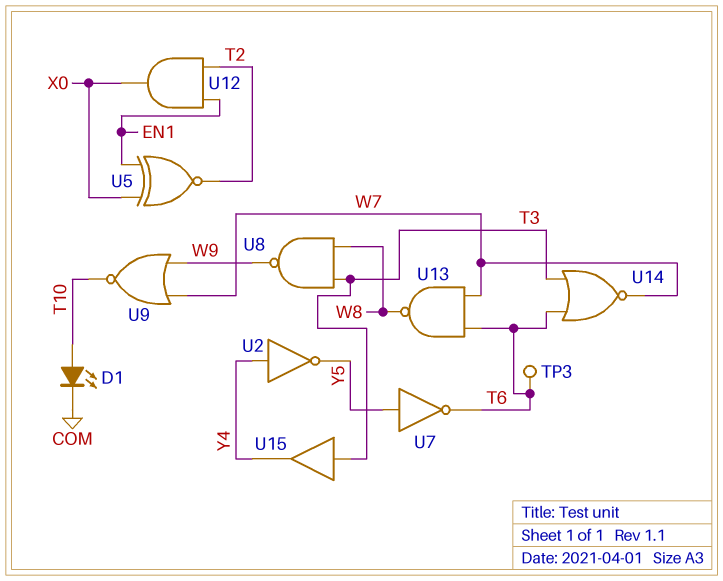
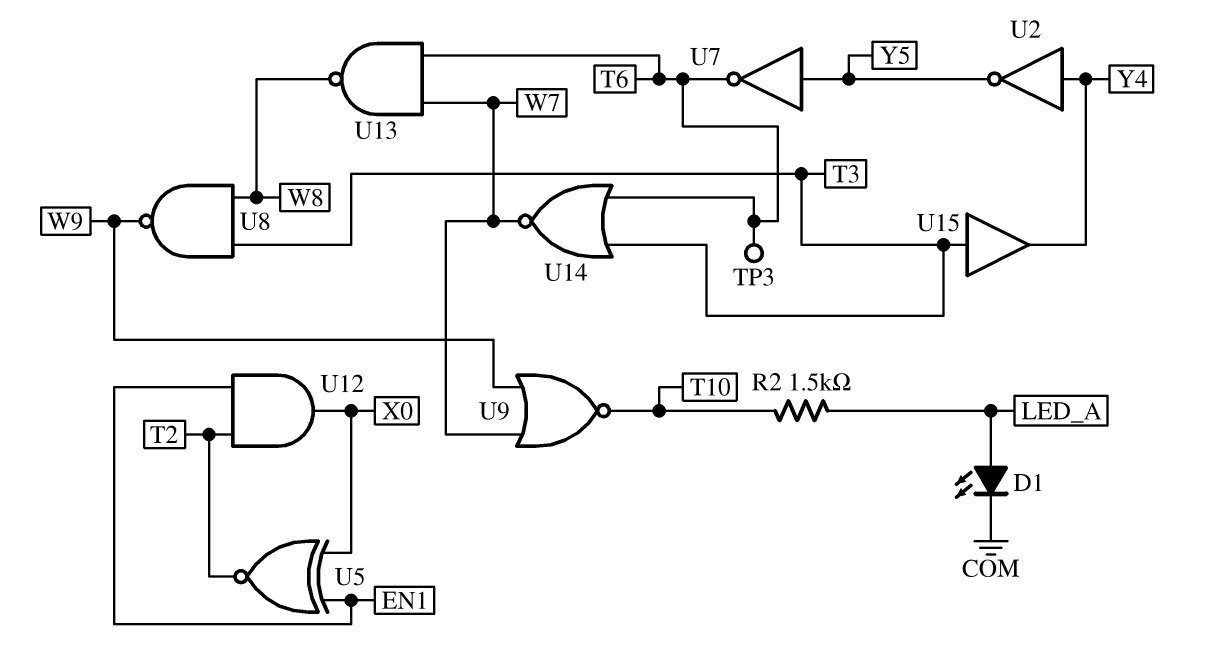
D1: LED (A T10, K COM) -> LED (A LED_A, K COM)
R2: none -> 1.5k (LED_A, T10)

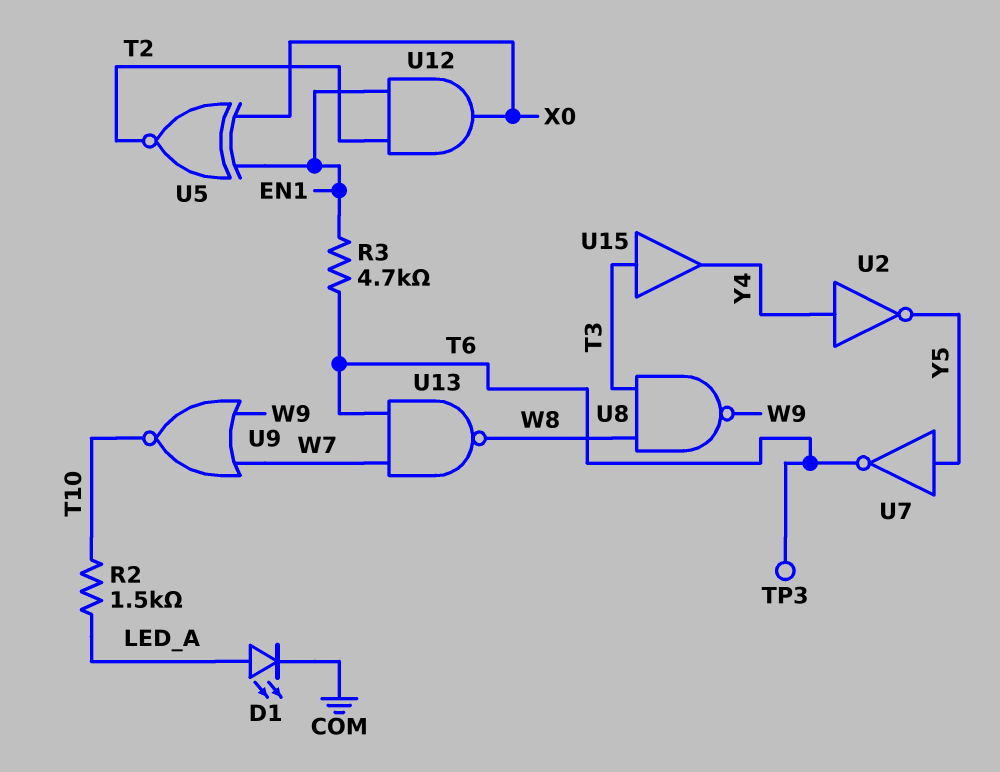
R3: none -> 4.7k (EN1, T6)
U14: NOR (in T3, in T6, out W7) -> none

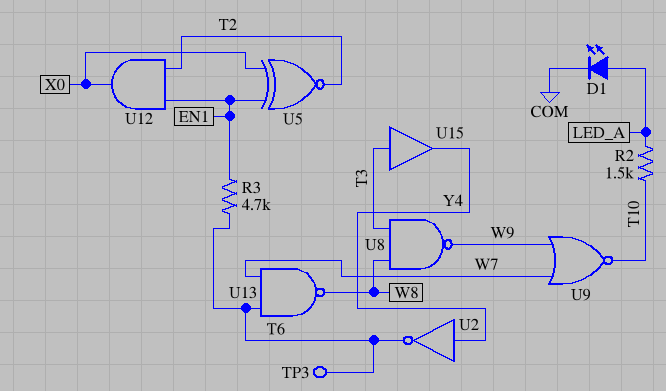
U2: NOT (in Y4, out Y5) -> NOT (in Y4, out T6)
U7: NOT (in Y5, out T6) -> none

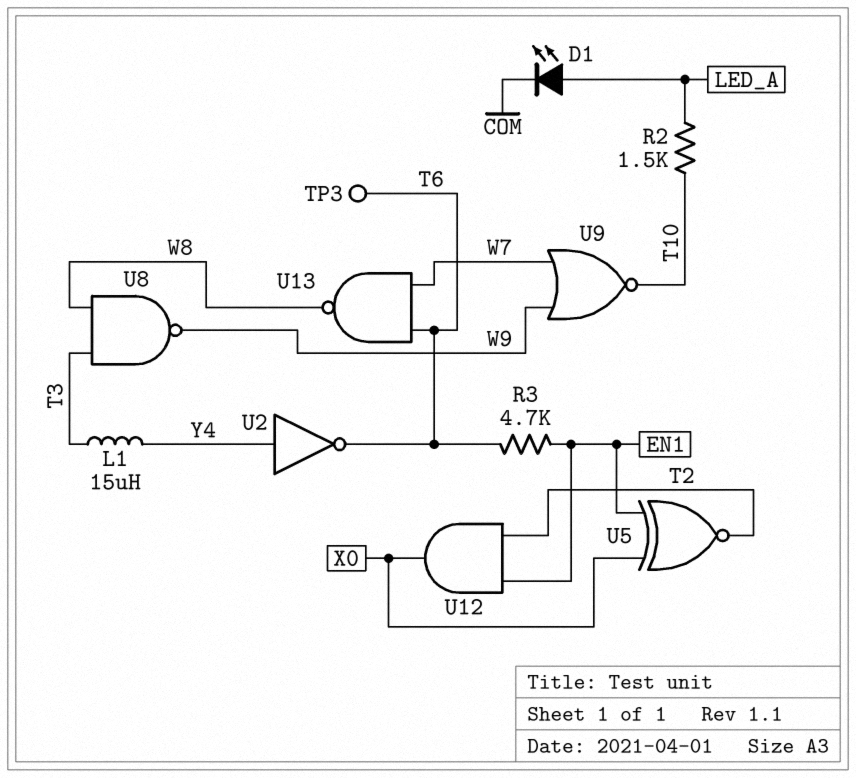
L1: none -> 15uH (T3, Y4)
U15: buffer (in T3, out Y4) -> none

